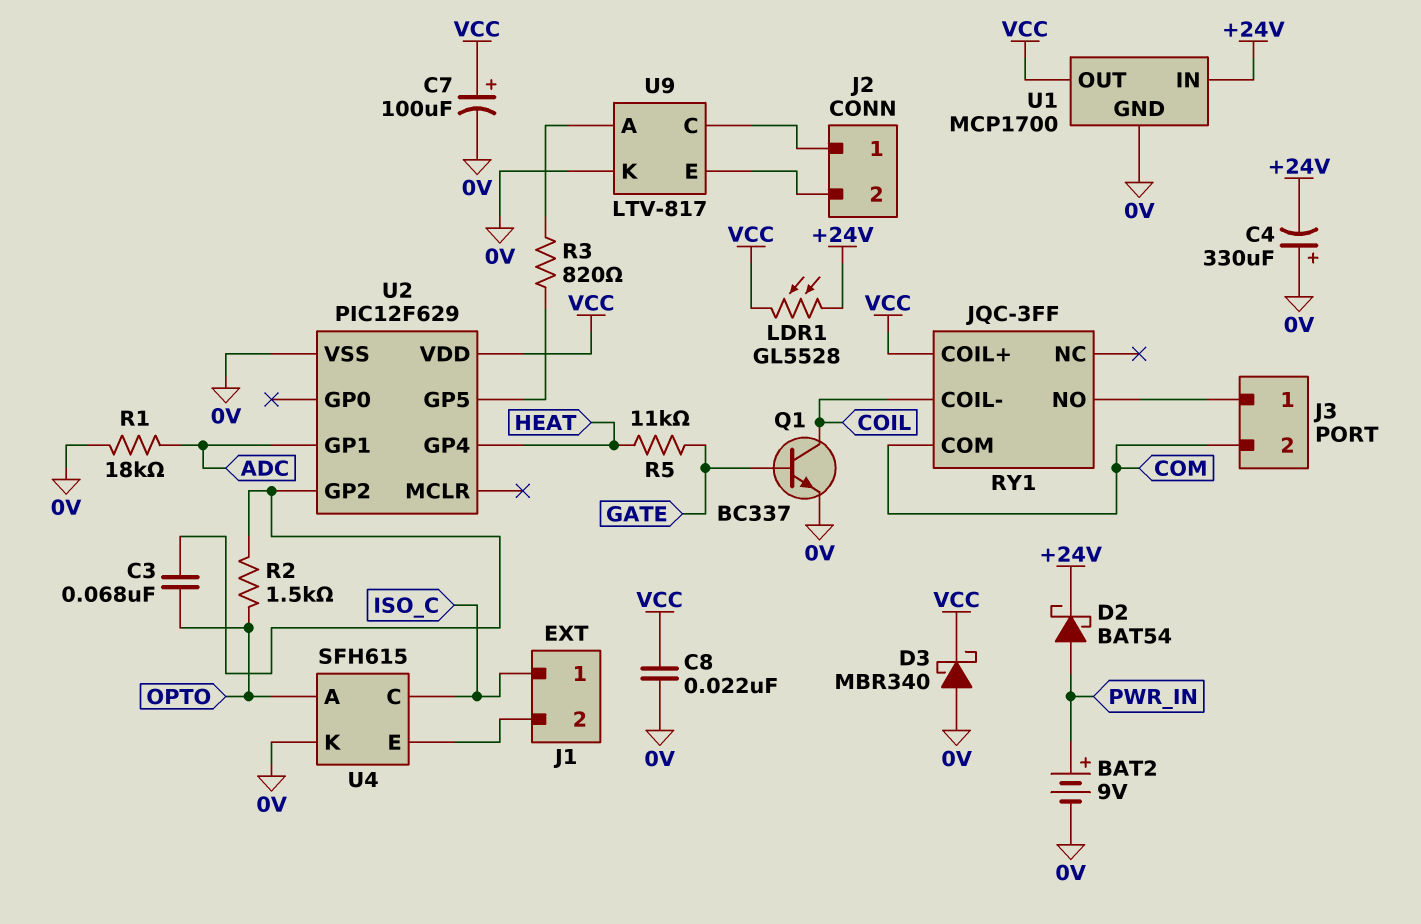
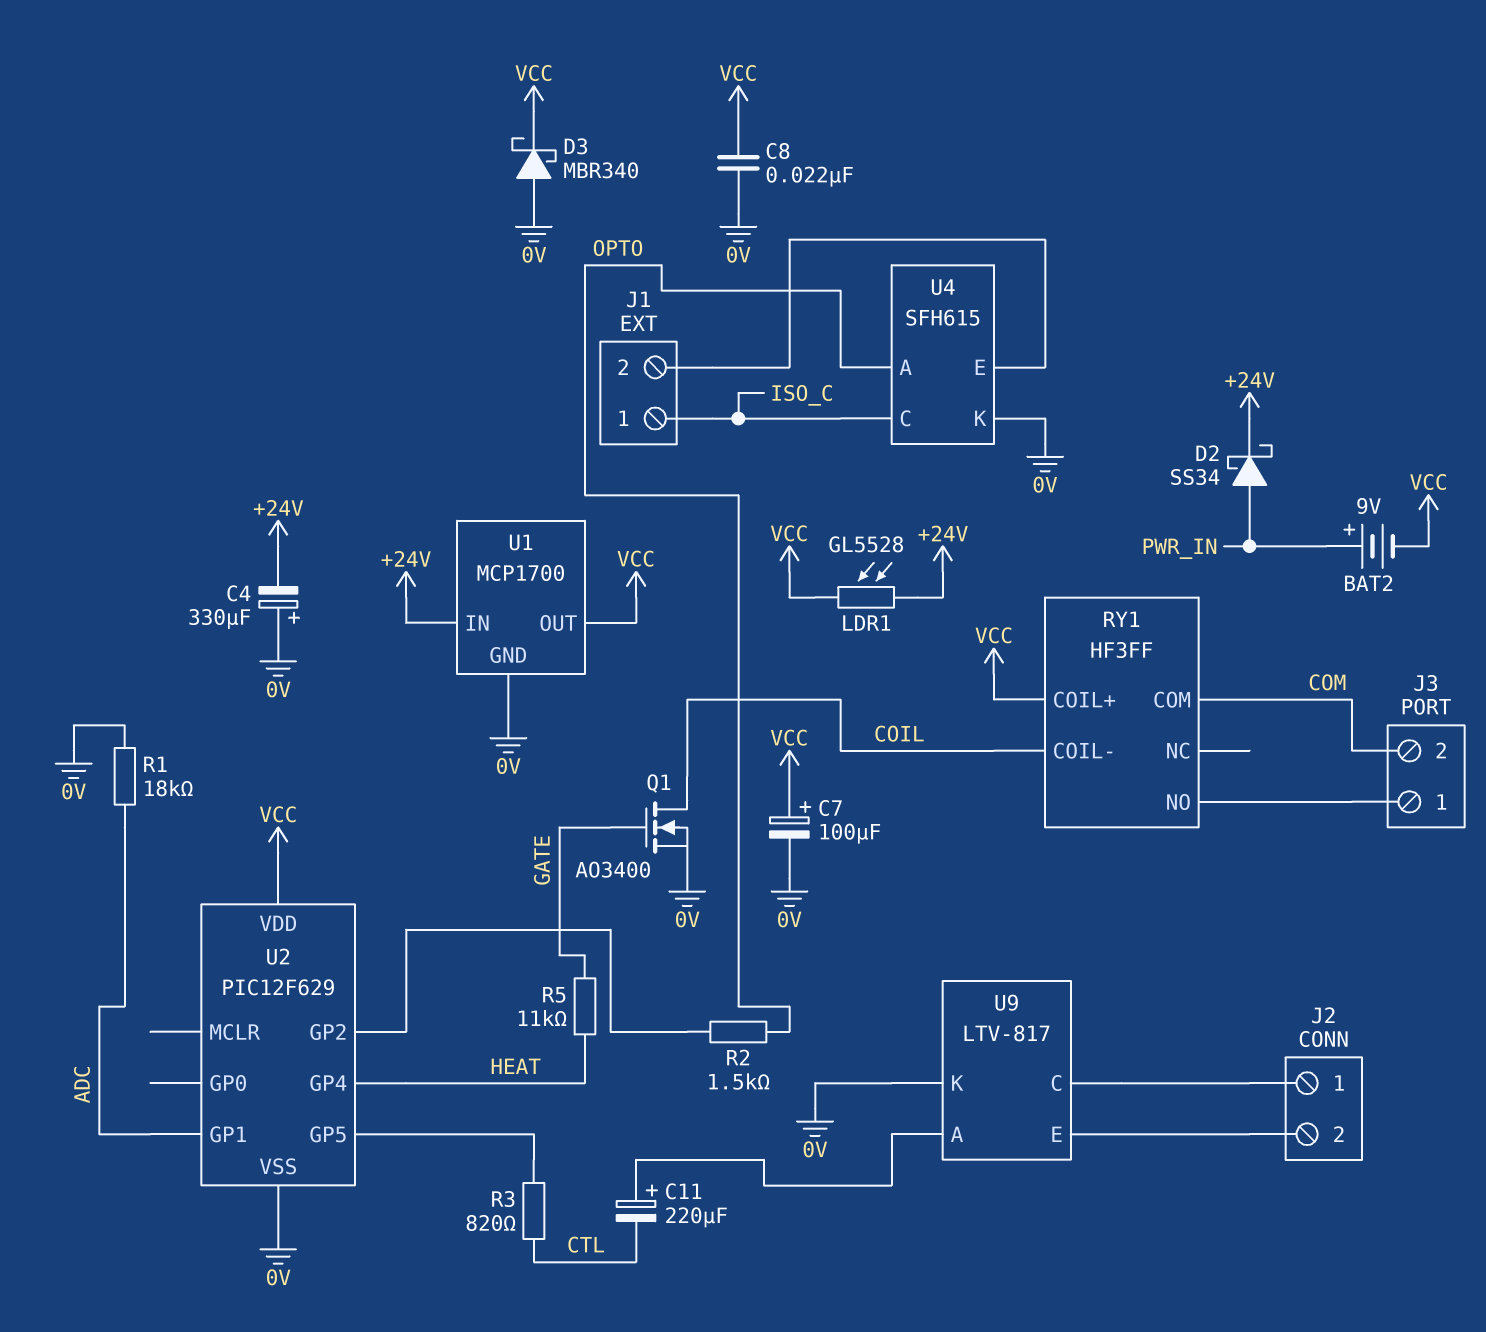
BAT2: 9V (plus PWR_IN, minus 0V) -> 9V (plus PWR_IN, minus VCC)
C3: 68nF (OPTO, U2/GP2) -> none
C11: none -> 220uF (plus U9/A, minus CTL)
D2: schottky BAT54 (A PWR_IN, K +24V) -> schottky SS34 (A PWR_IN, K +24V)
Q1: NPN BC337 (B GATE, C COIL, E 0V) -> NMOS AO3400 (G GATE, D COIL, S 0V)
R3: 820 (U2/GP5, U9/A) -> 820 (CTL, U2/GP5)
RY1: JQC-3FF -> HF3FF

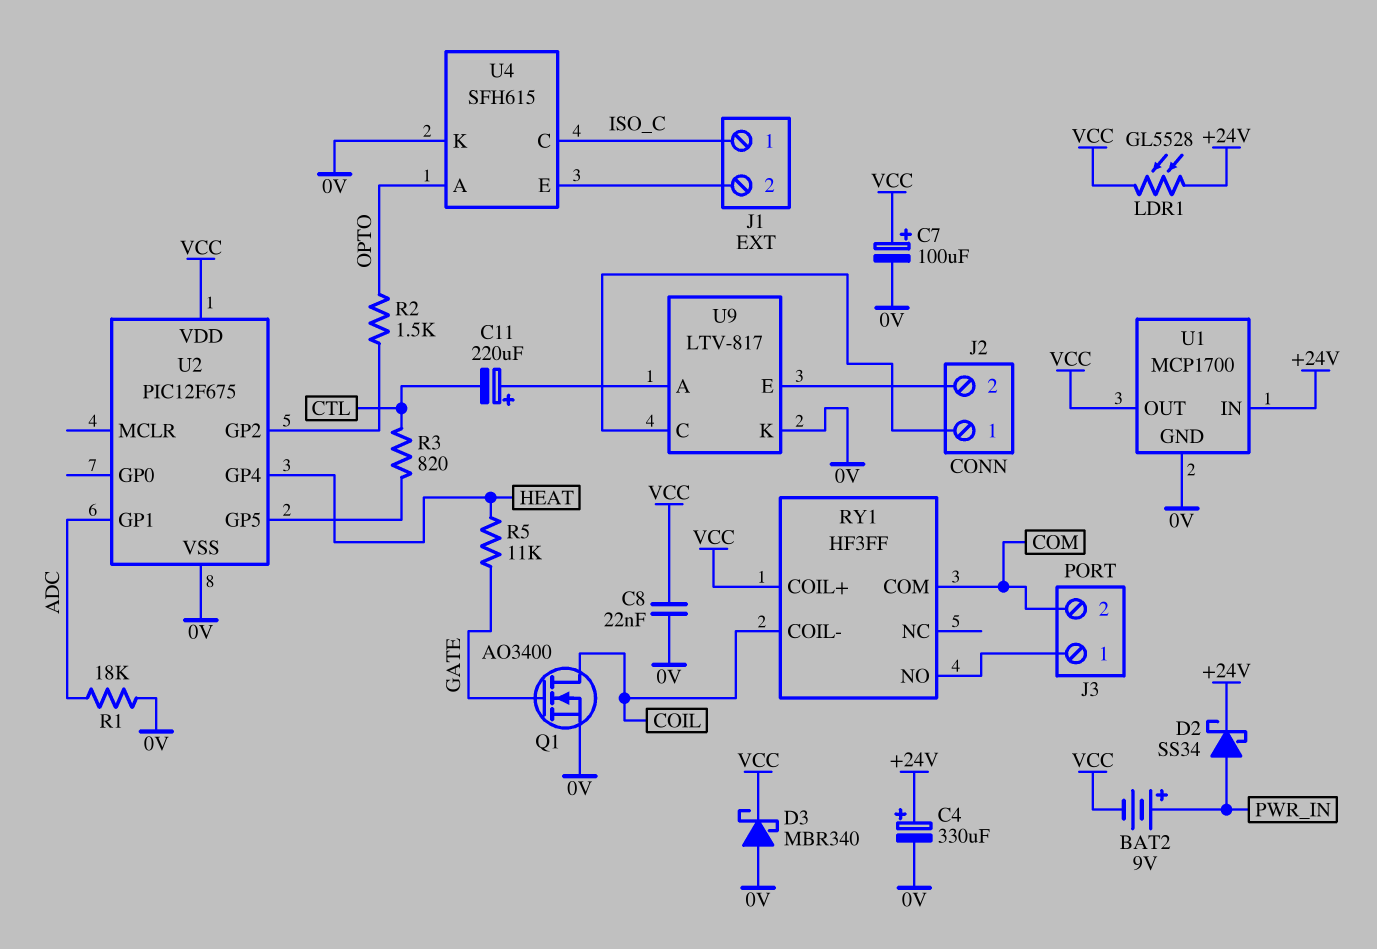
C4: 330uF (plus 0V, minus +24V) -> 330uF (plus +24V, minus 0V)
U2: PIC12F629 -> PIC12F675

